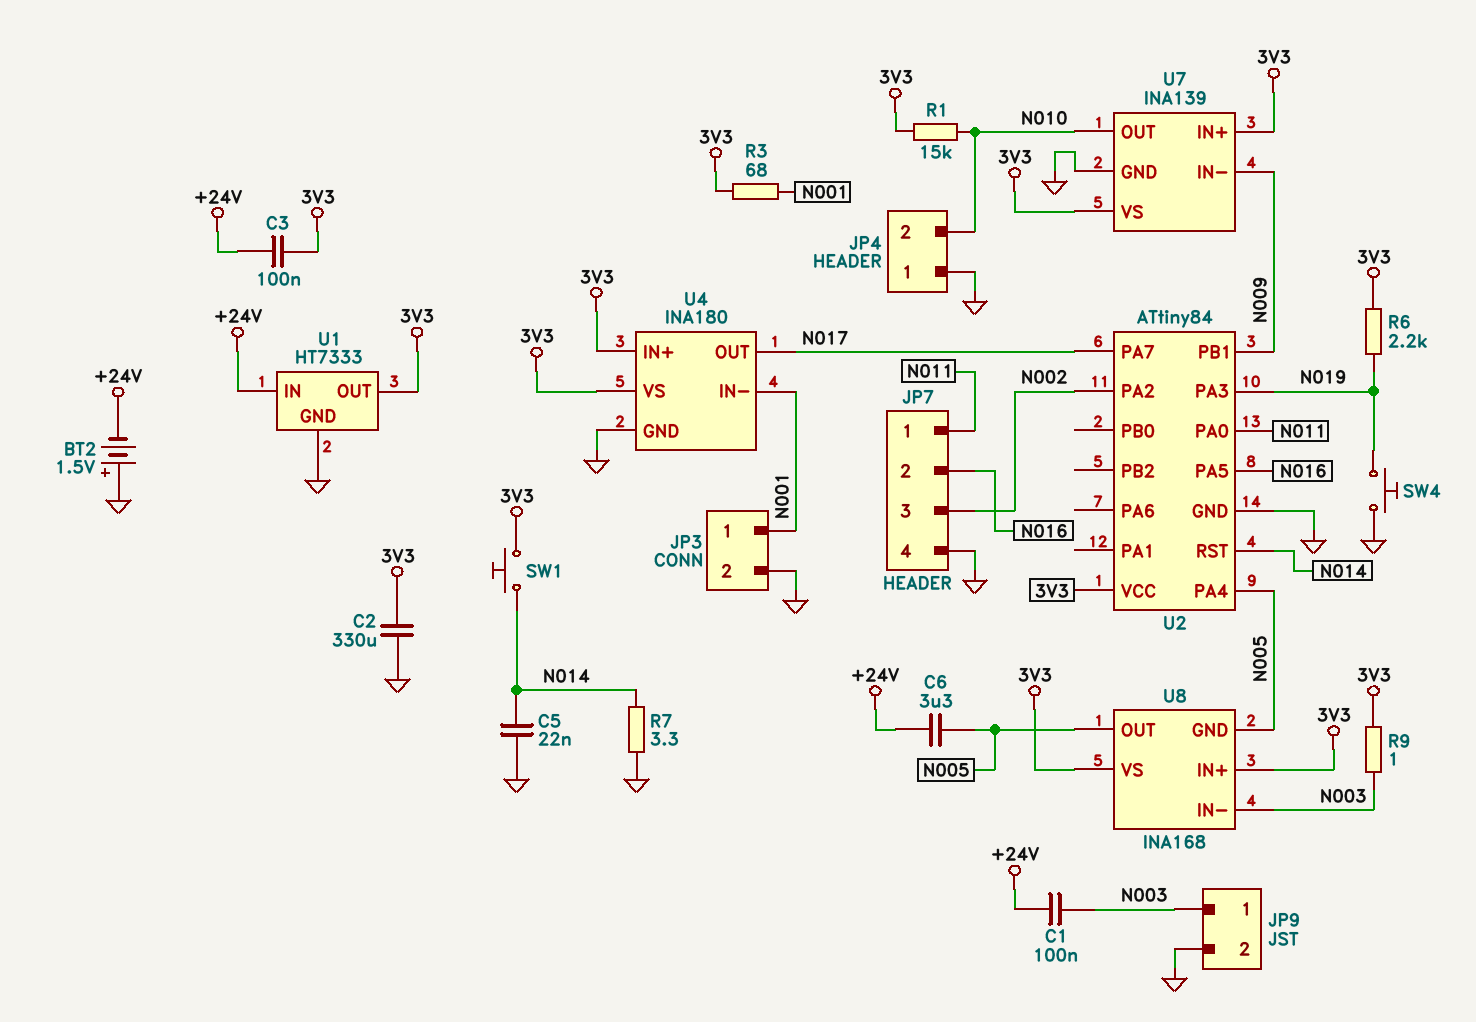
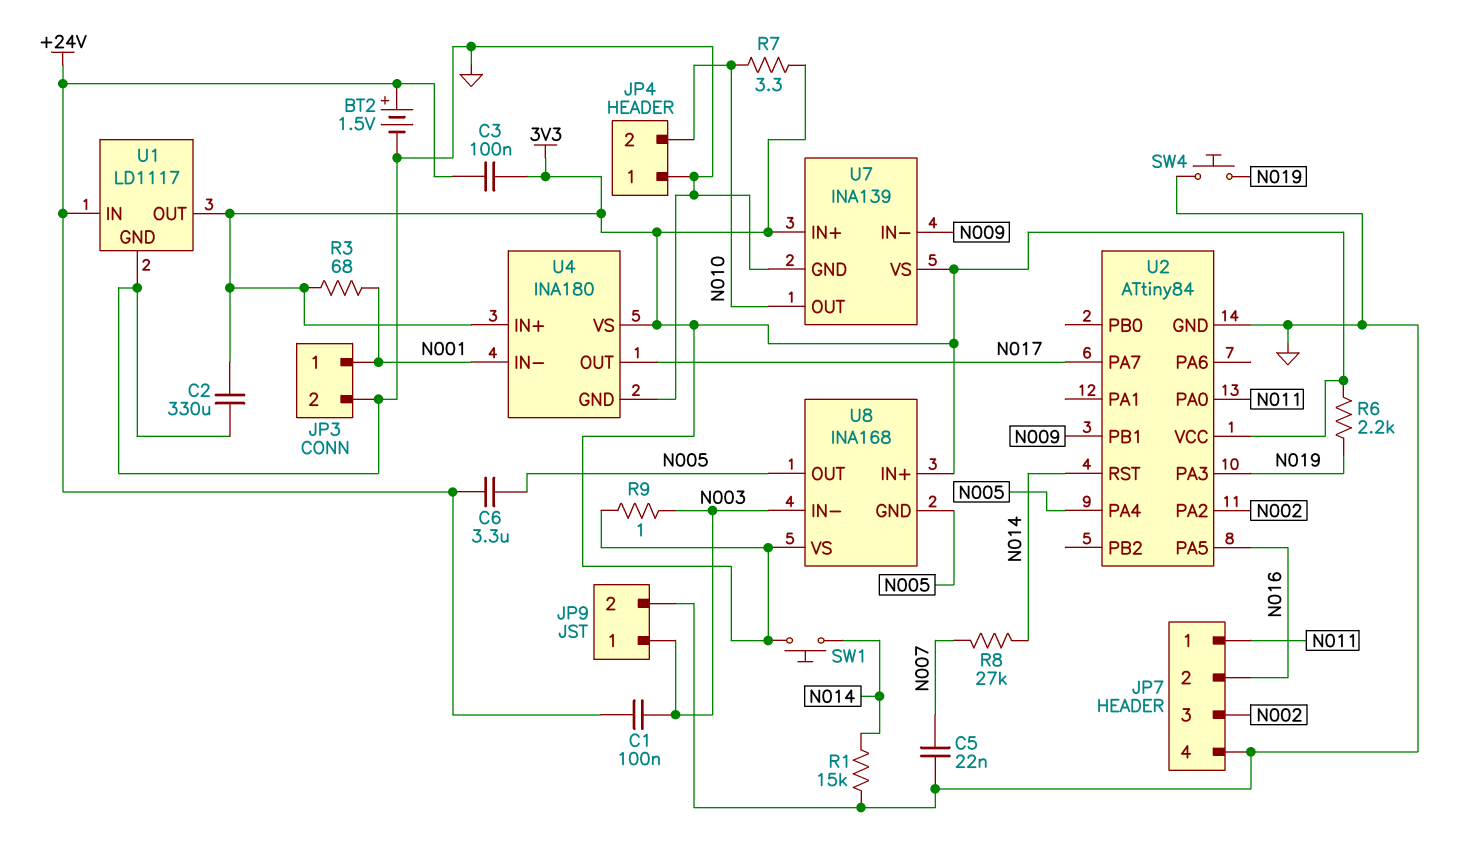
BT2: 1.5V (plus GND, minus +24V) -> 1.5V (plus +24V, minus GND)
C5: 22nF (GND, N014) -> 22nF (GND, N007)
R1: 15k (3V3, N010) -> 15k (GND, N014)
R7: 3.3 (GND, N014) -> 3.3 (3V3, N010)
R8: none -> 27k (N007, N014)
U1: HT7333 -> LD1117

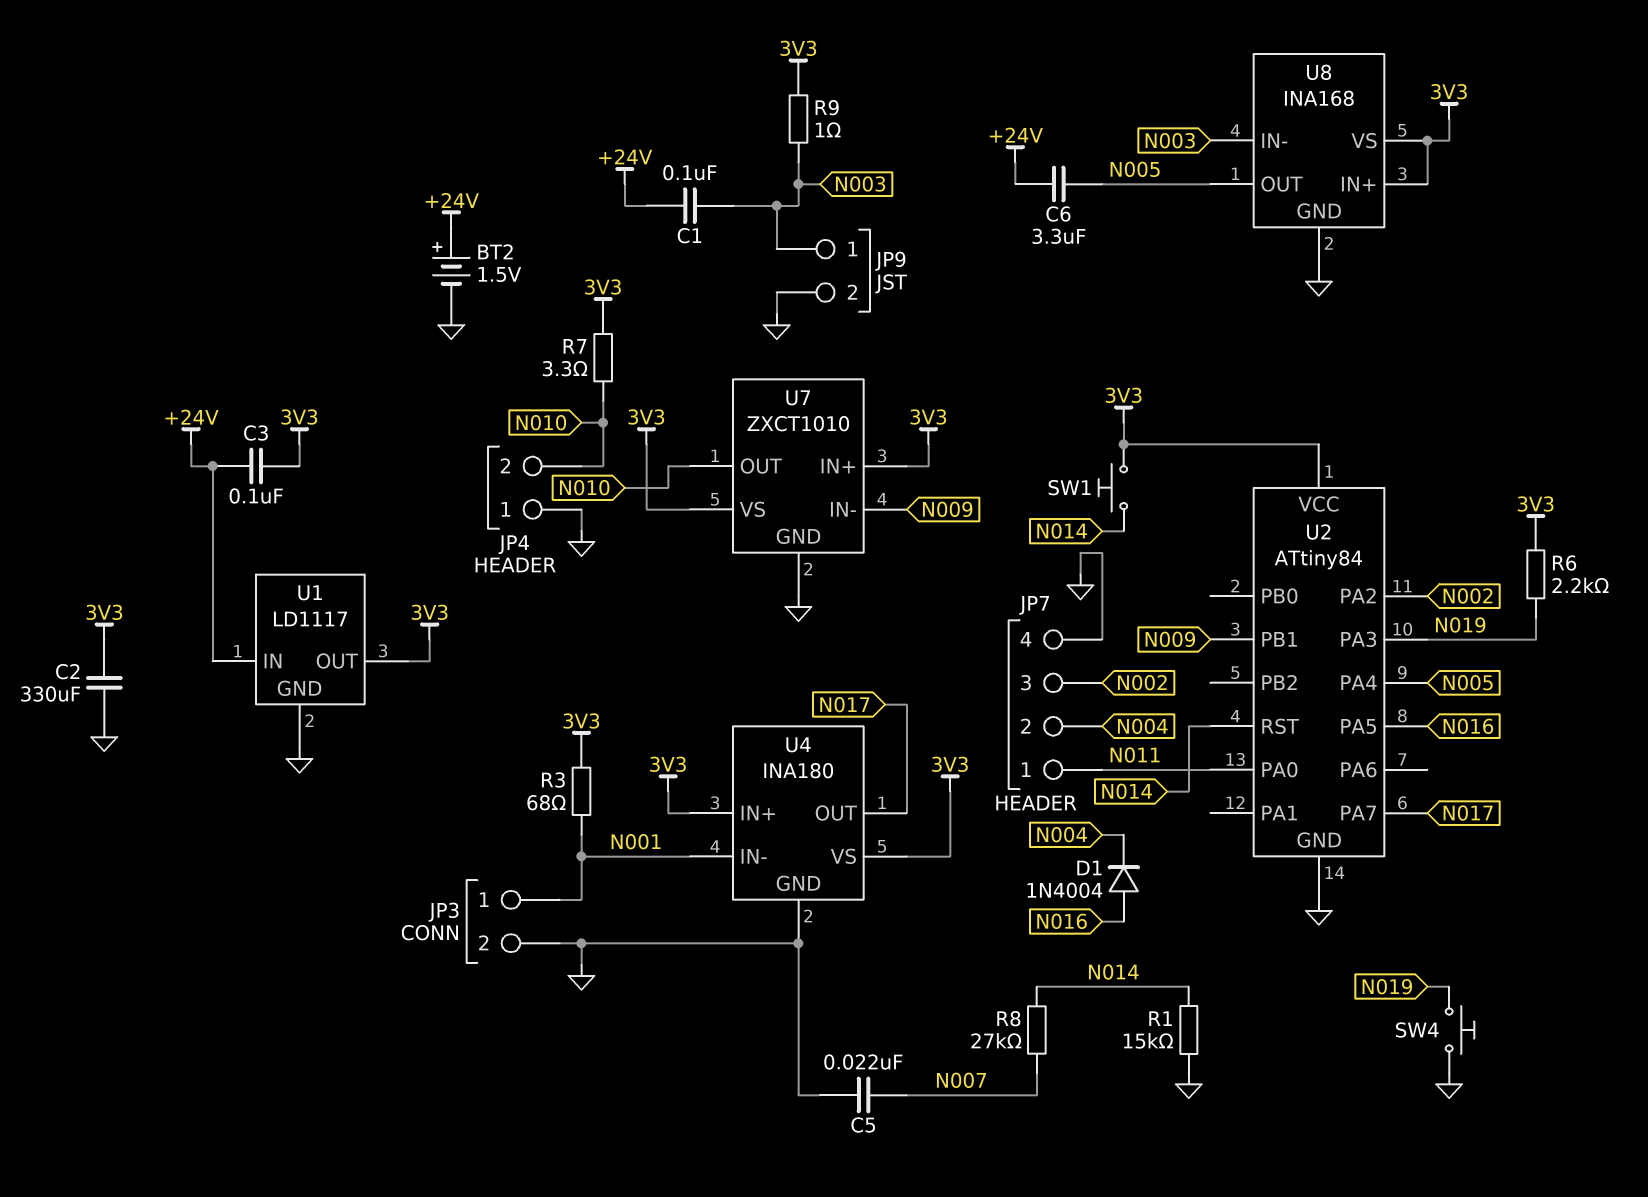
D1: none -> diode 1N4004 (A N016, K N004)
JP7 pin 2: N016 -> N004
U7: INA139 -> ZXCT1010
U8 pin GND: N005 -> GND

